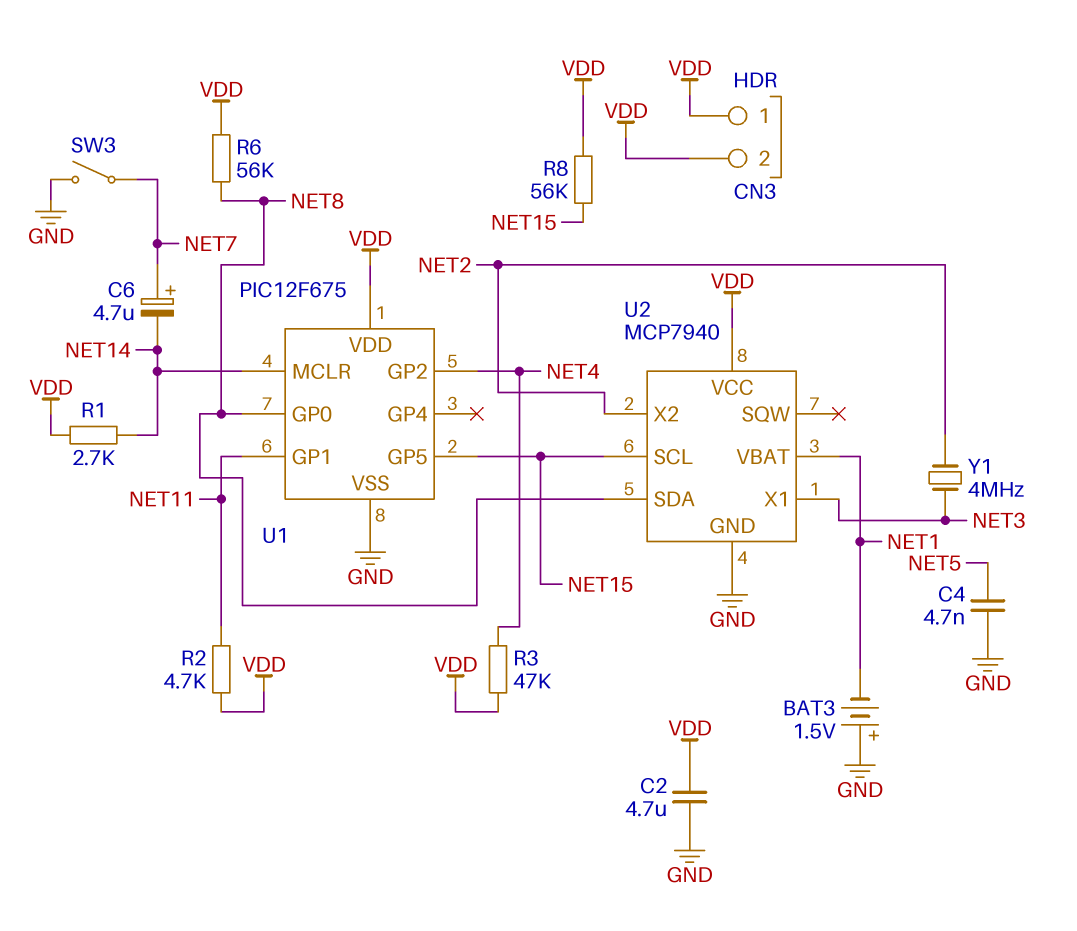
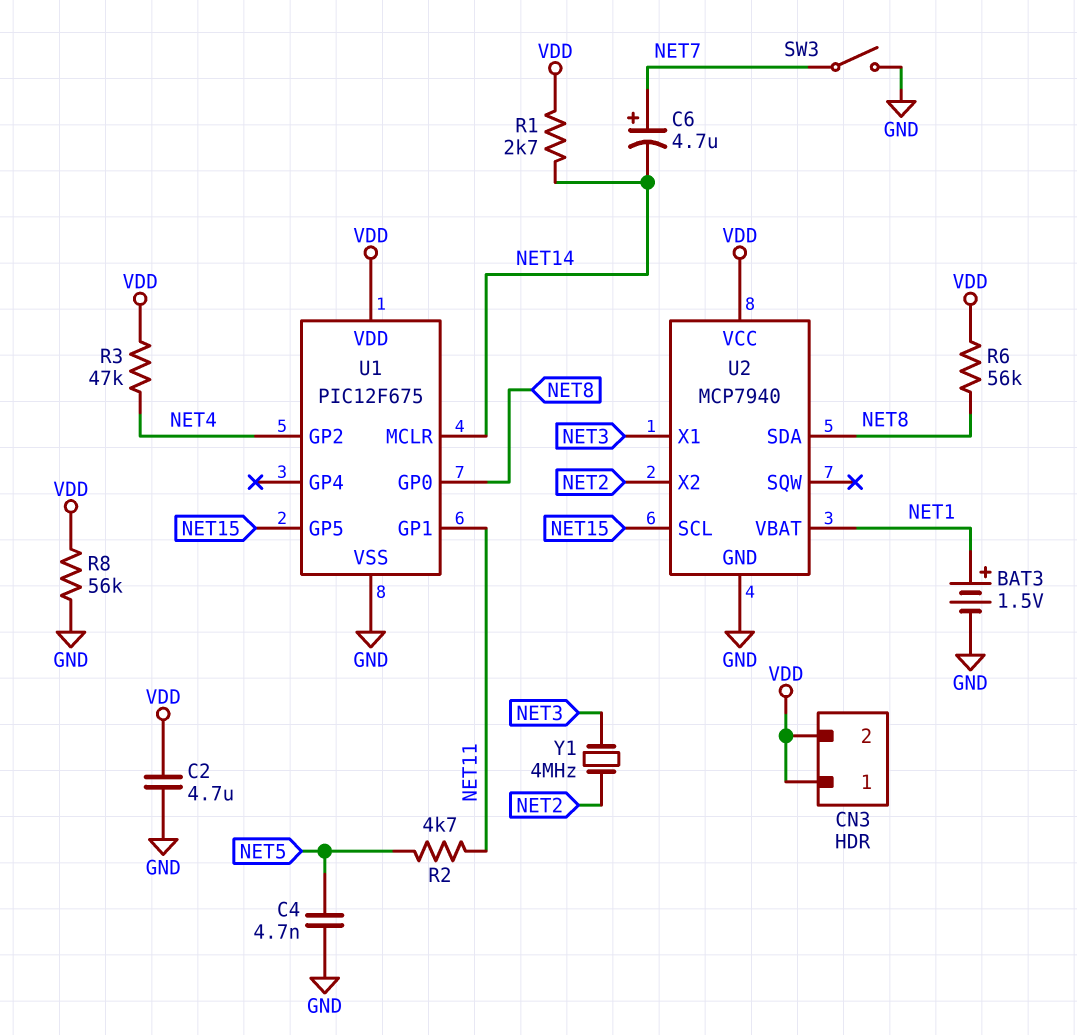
BAT3: 1.5V (plus GND, minus NET1) -> 1.5V (plus NET1, minus GND)
R2: 4.7k (NET11, VDD) -> 4.7k (NET5, NET11)
R8: 56k (NET15, VDD) -> 56k (GND, VDD)

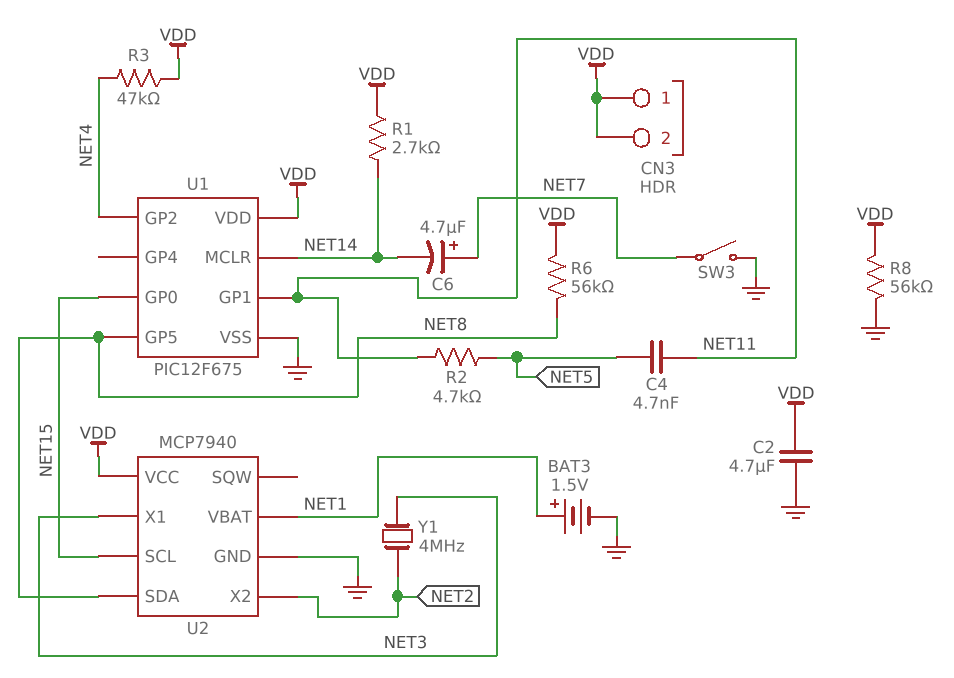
C4: 4.7nF (GND, NET5) -> 4.7nF (NET5, NET11)
U1 pin GP0: NET8 -> NET15
U1 pin GP5: NET15 -> NET8

